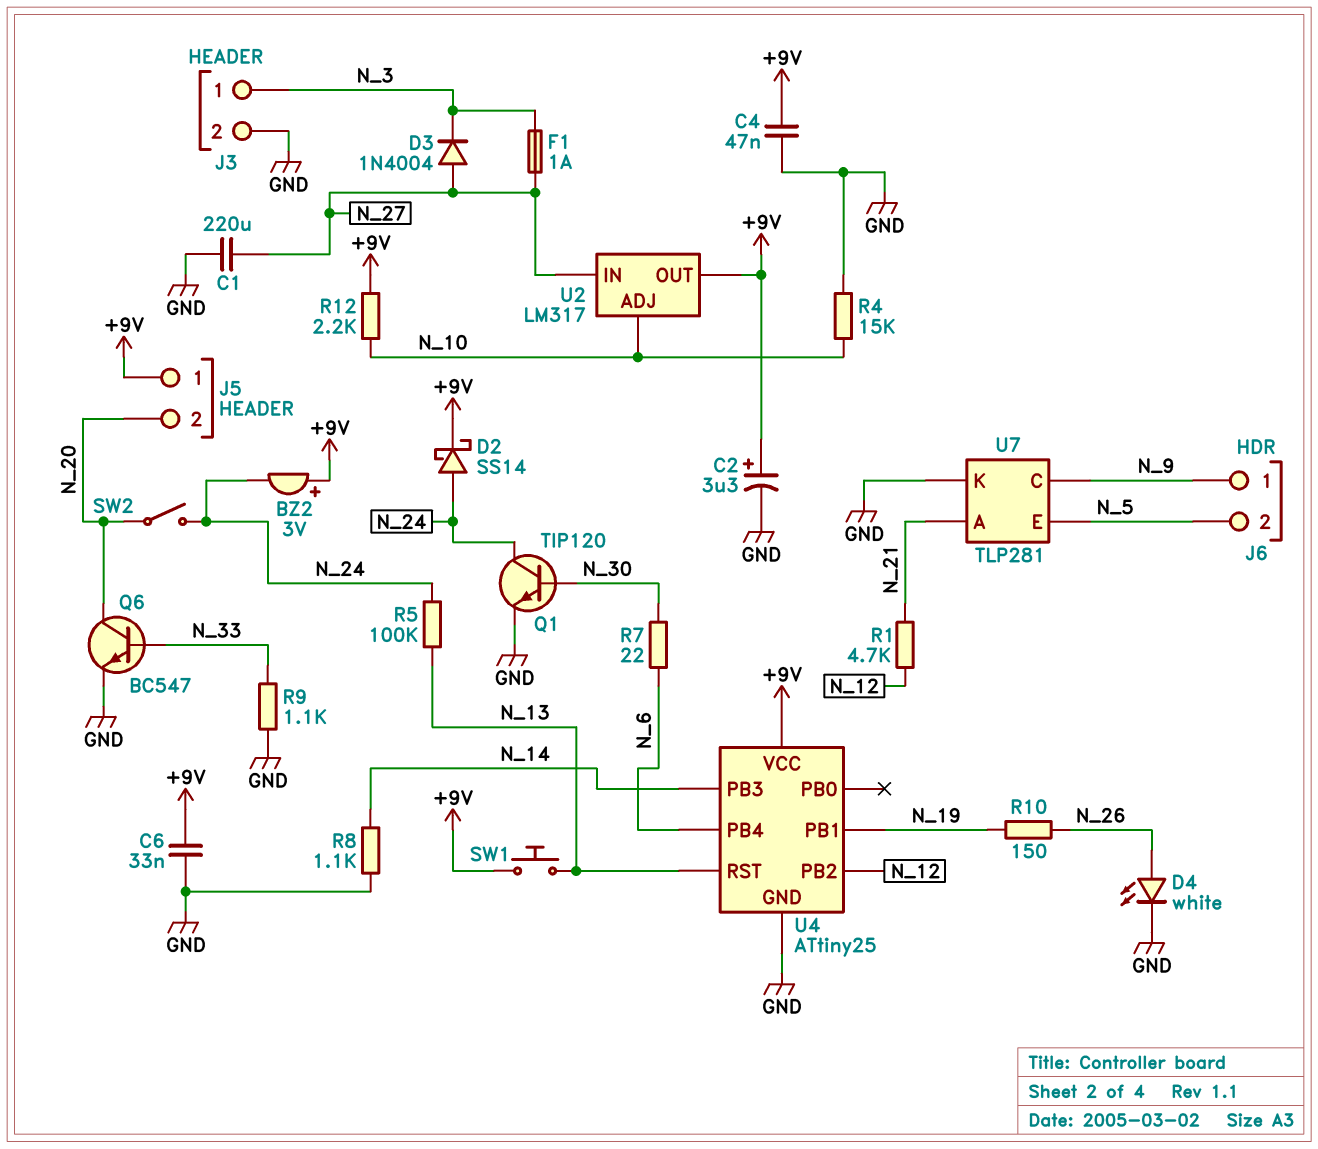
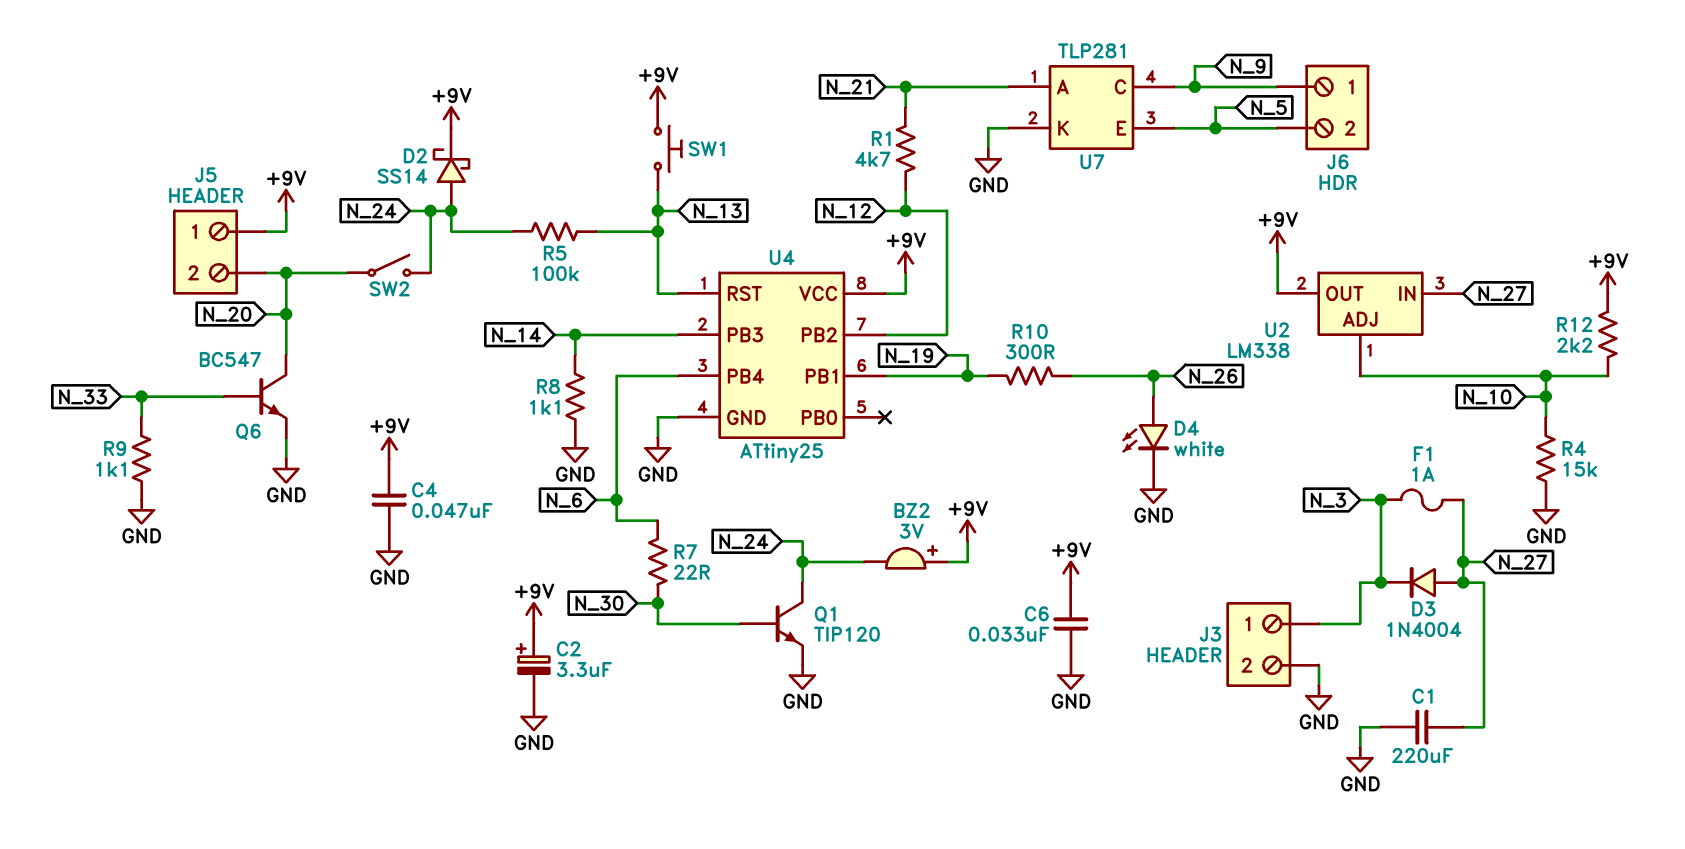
R10: 150 (N_19, N_26) -> 300 (N_19, N_26)
U2: LM317 -> LM338

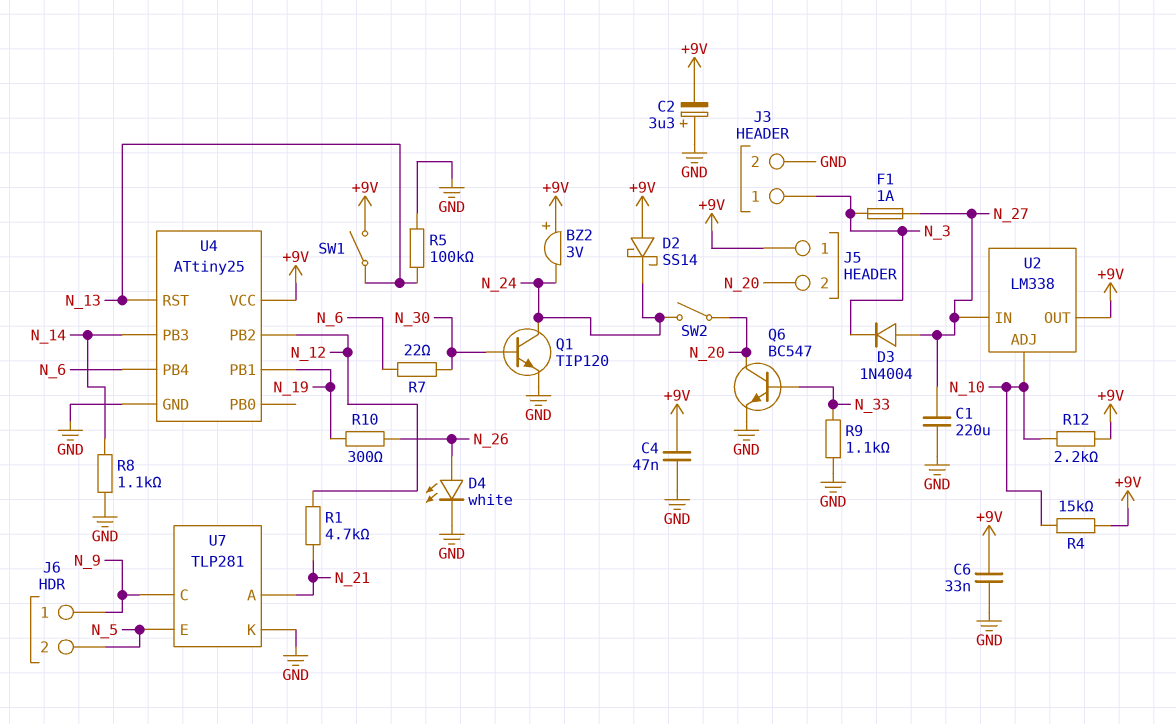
C2: 3.3uF (plus +9V, minus GND) -> 3.3uF (plus GND, minus +9V)
D2: schottky SS14 (A N_24, K +9V) -> schottky SS14 (A +9V, K N_24)
R4: 15k (GND, N_10) -> 15k (+9V, N_10)
R5: 100k (N_13, N_24) -> 100k (GND, N_13)
SW1: button (+9V, N_13) -> switch (+9V, N_13)

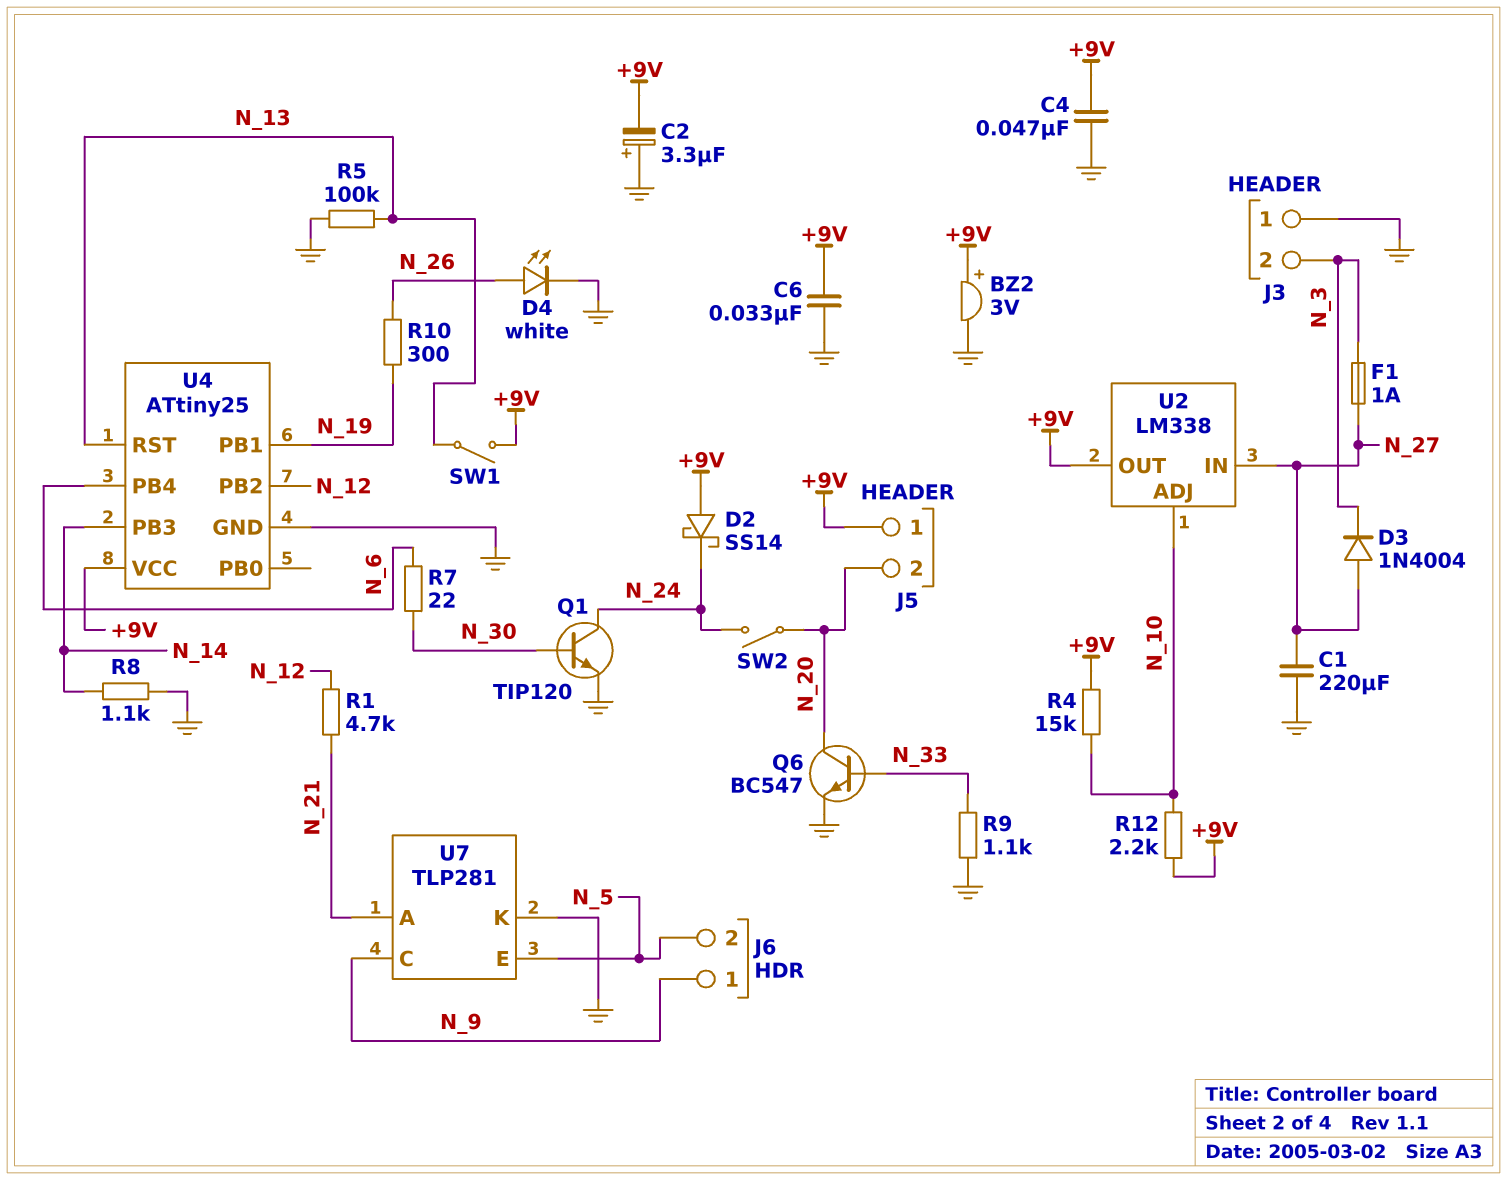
BZ2: buzzer 3V (plus +9V, minus N_24) -> buzzer 3V (plus +9V, minus GND)
J3 pin 1: N_3 -> GND
J3 pin 2: GND -> N_3

